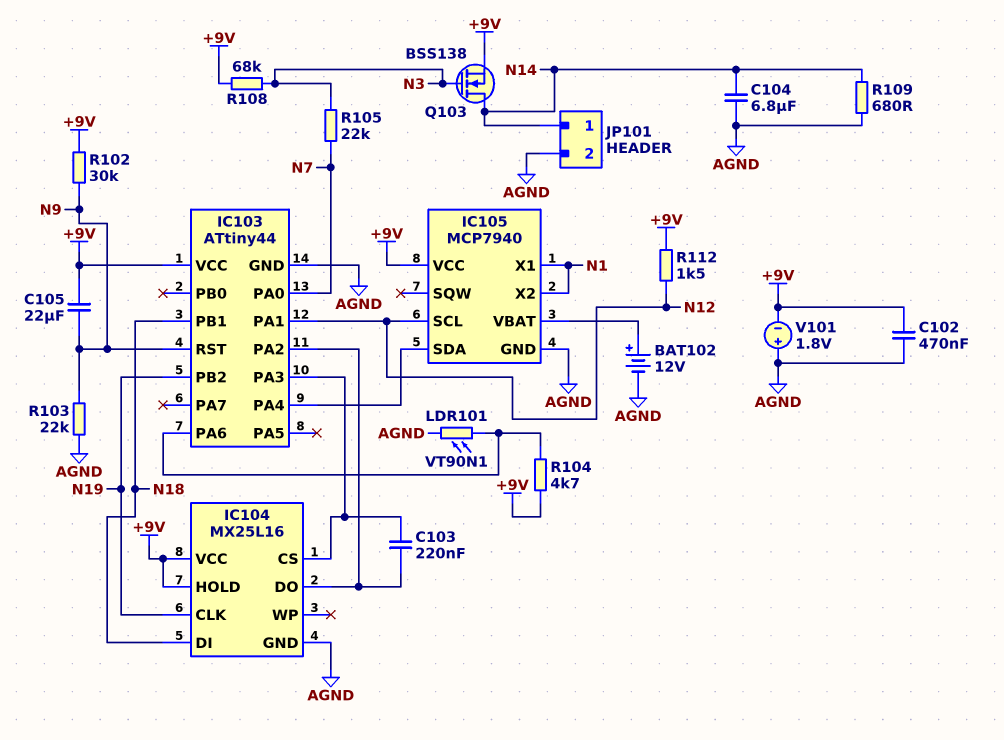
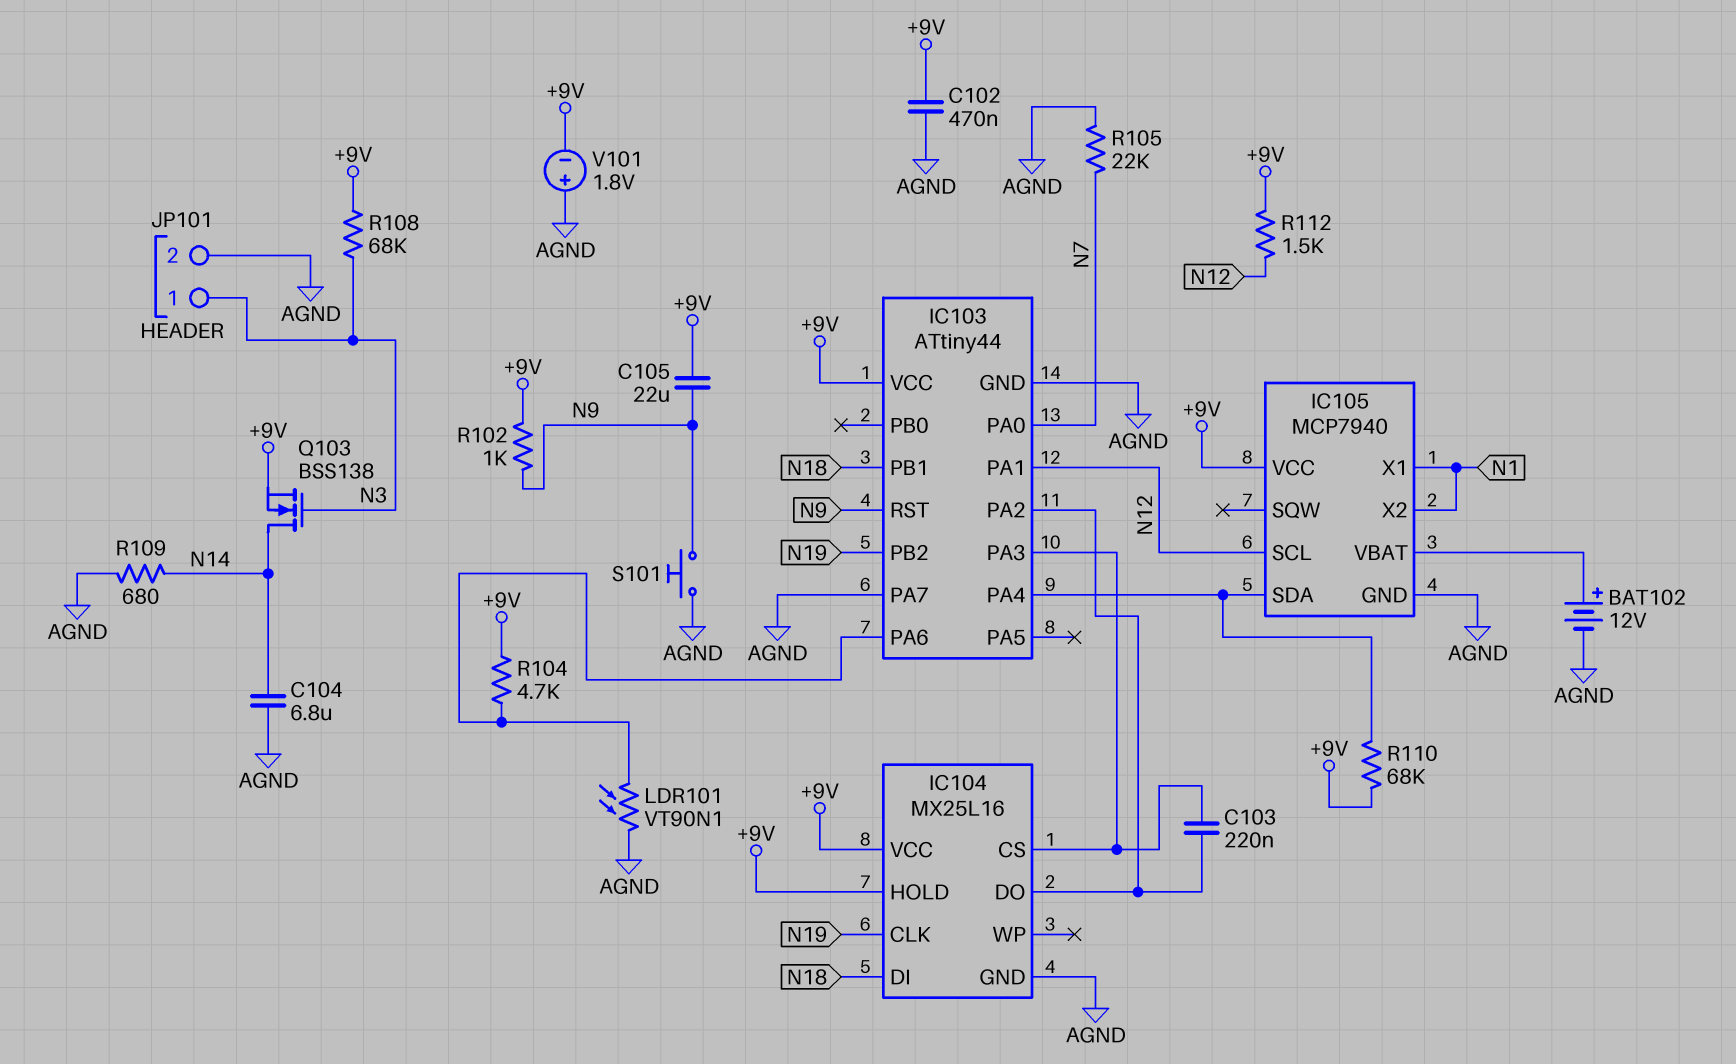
IC103 pin PA7: none -> AGND
JP101 pin 1: N14 -> N3
R102: 30k (+9V, N9) -> 1k (+9V, N9)
R103: 22k (AGND, N9) -> none
R105: 22k (N3, N7) -> 22k (AGND, N7)
R110: none -> 68k (+9V, IC103/PA4)
S101: none -> button (AGND, N9)

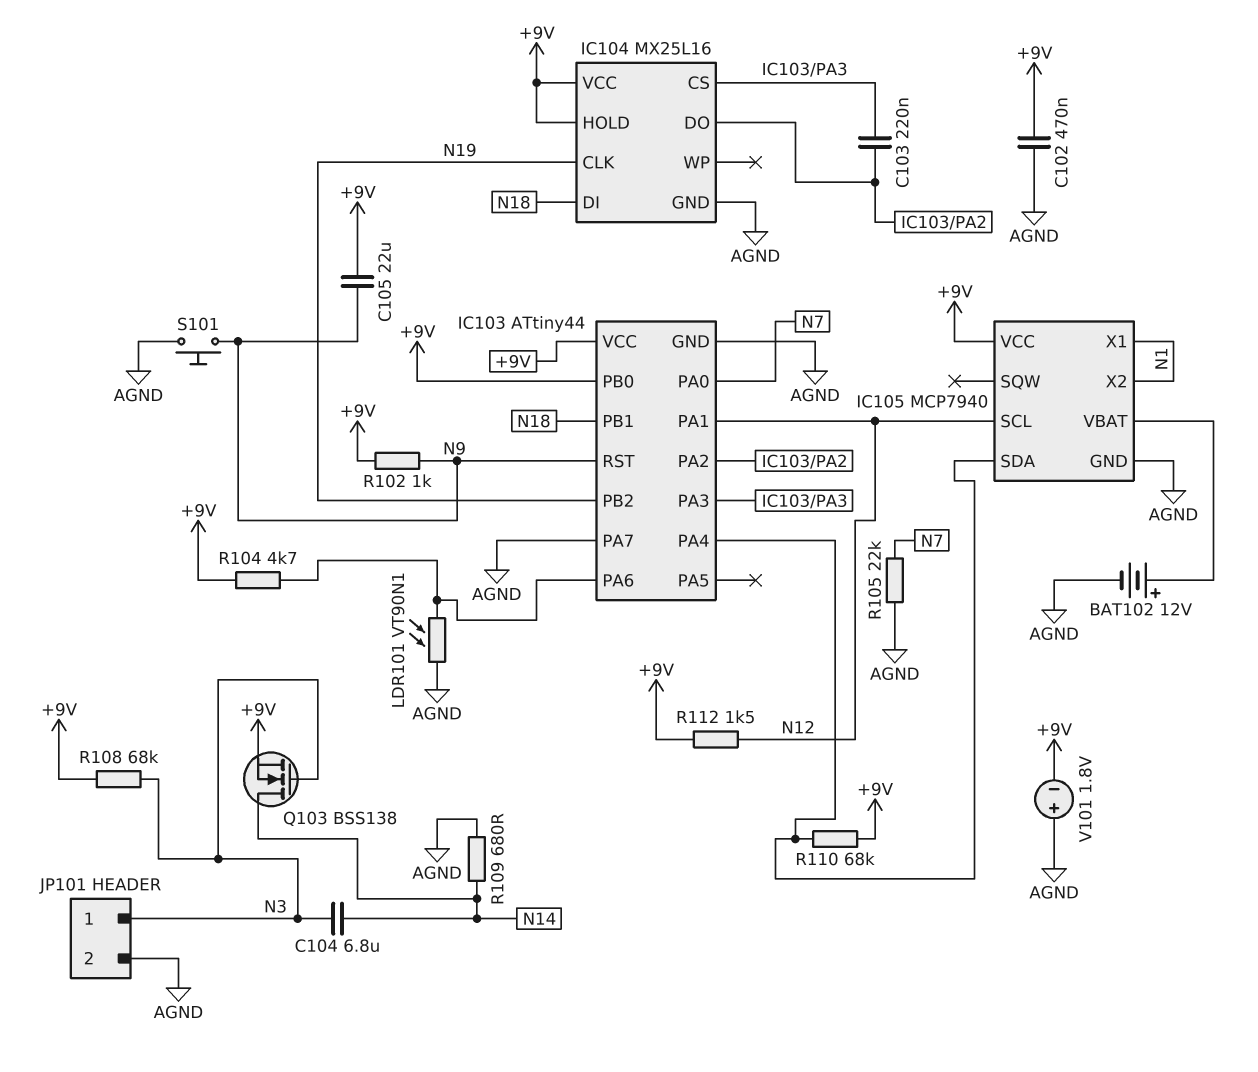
C104: 6.8uF (AGND, N14) -> 6.8uF (N3, N14)
IC103 pin PB0: none -> +9V

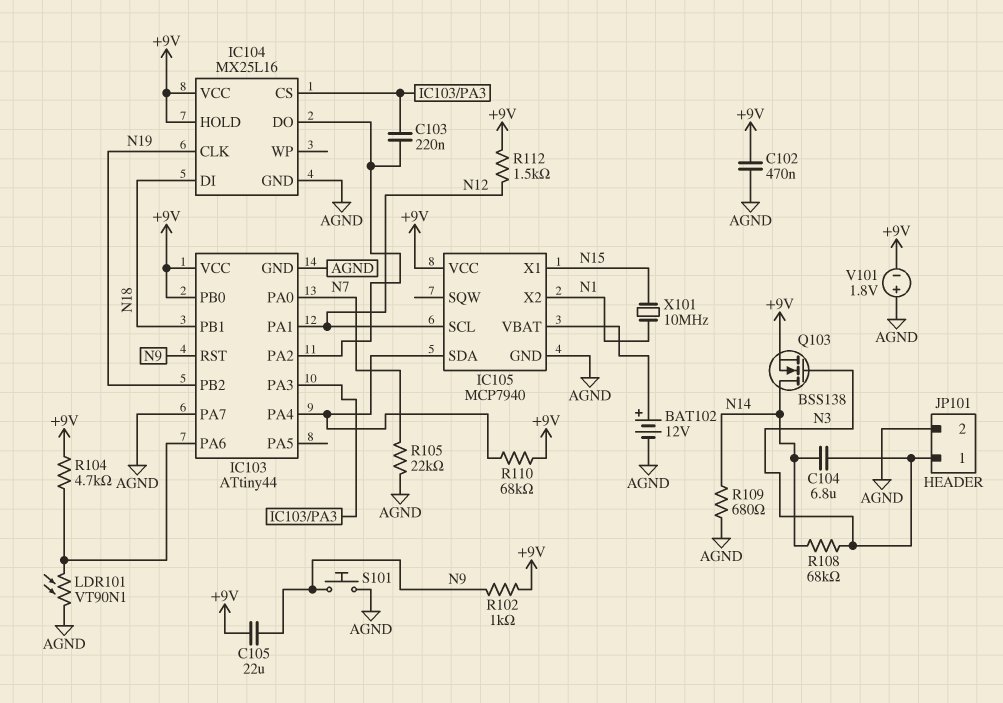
IC105 pin X1: N1 -> N15
R108: 68k (+9V, N3) -> 68k (N3, N14)
X101: none -> 10MHz (N1, N15)

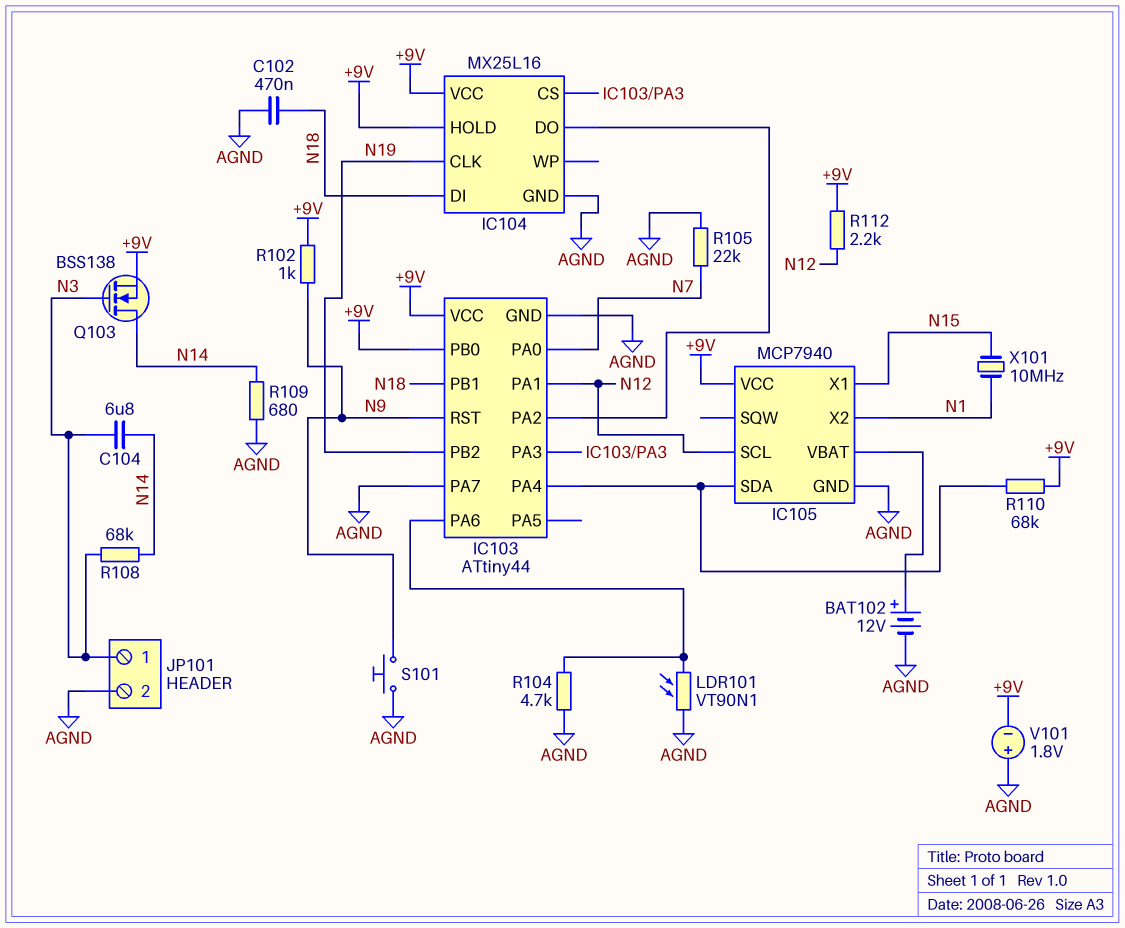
C102: 470nF (+9V, AGND) -> 470nF (AGND, N18)
C103: 220nF (IC103/PA2, IC103/PA3) -> none
C105: 22uF (+9V, N9) -> none
R104: 4.7k (+9V, IC103/PA6) -> 4.7k (AGND, IC103/PA6)
R112: 1.5k (+9V, N12) -> 2.2k (+9V, N12)

